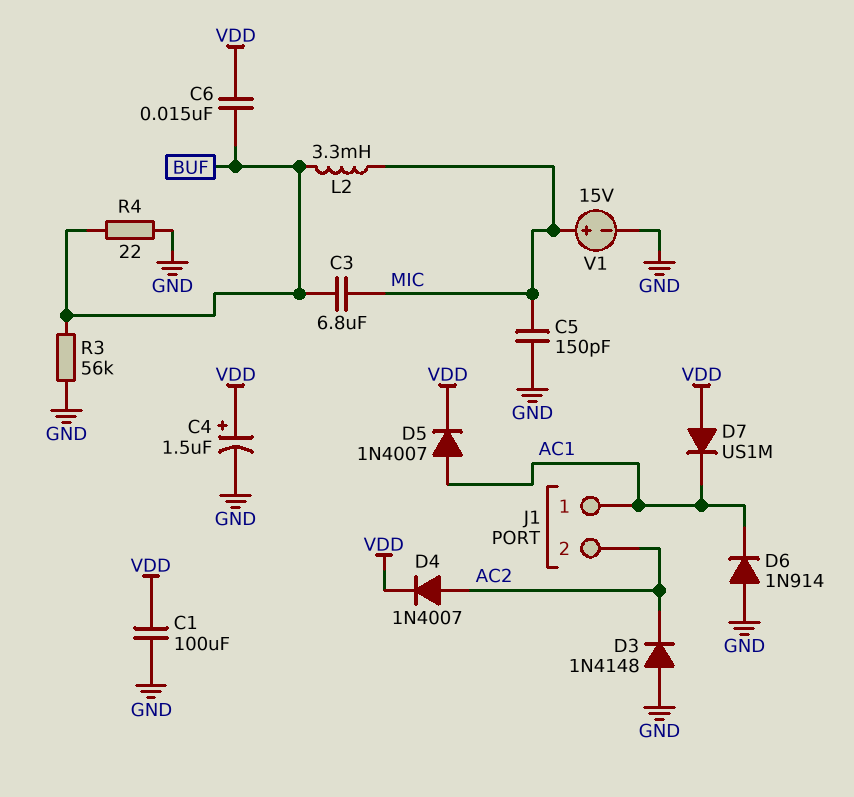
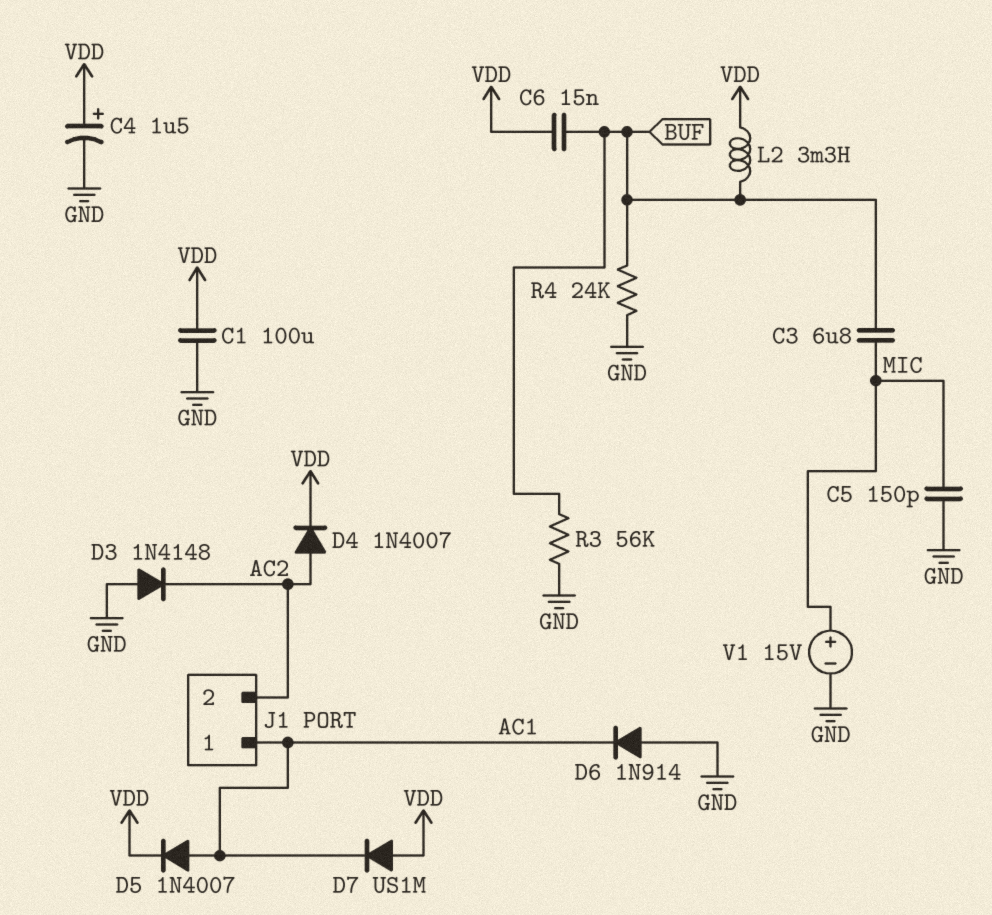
L2: 3.3mH (BUF, MIC) -> 3.3mH (BUF, VDD)
R4: 22 (BUF, GND) -> 24k (BUF, GND)

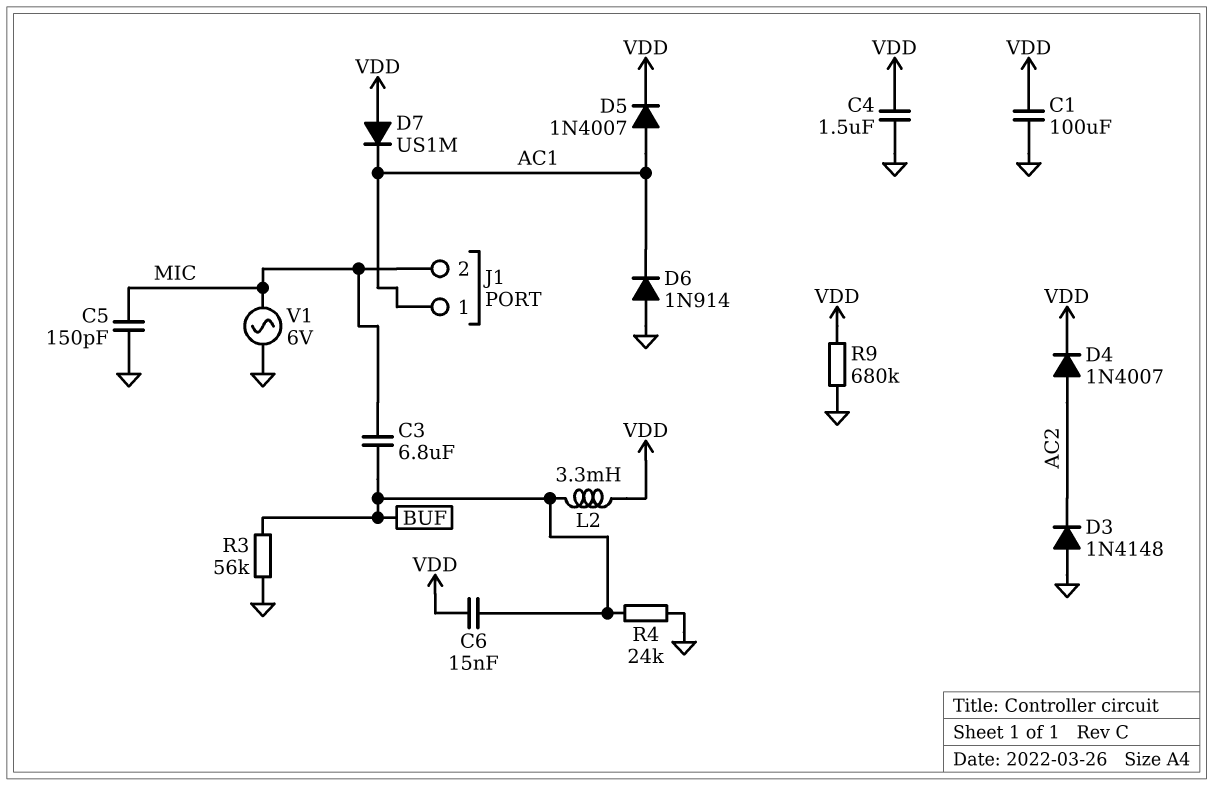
C4: 1.5uF (plus VDD, minus GND) -> 1.5uF (GND, VDD)
J1 pin 2: AC2 -> MIC
R9: none -> 680k (GND, VDD)
V1: 15V (plus MIC, minus GND) -> AC 6V (GND, MIC)

